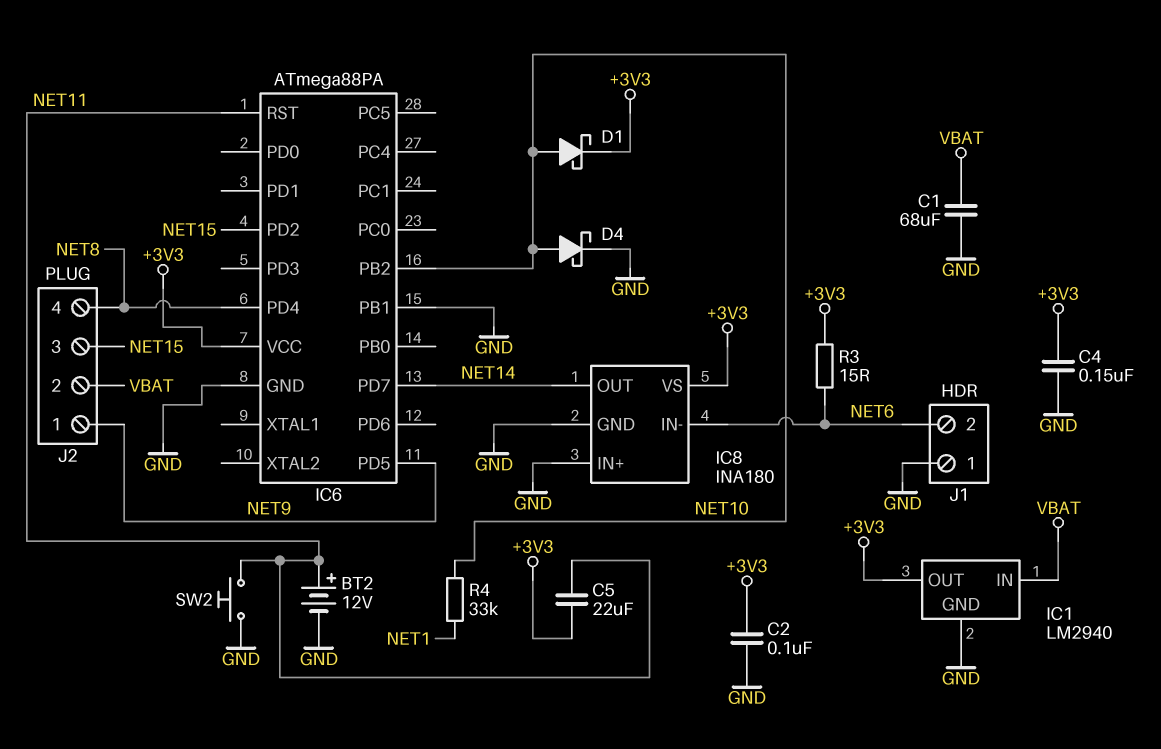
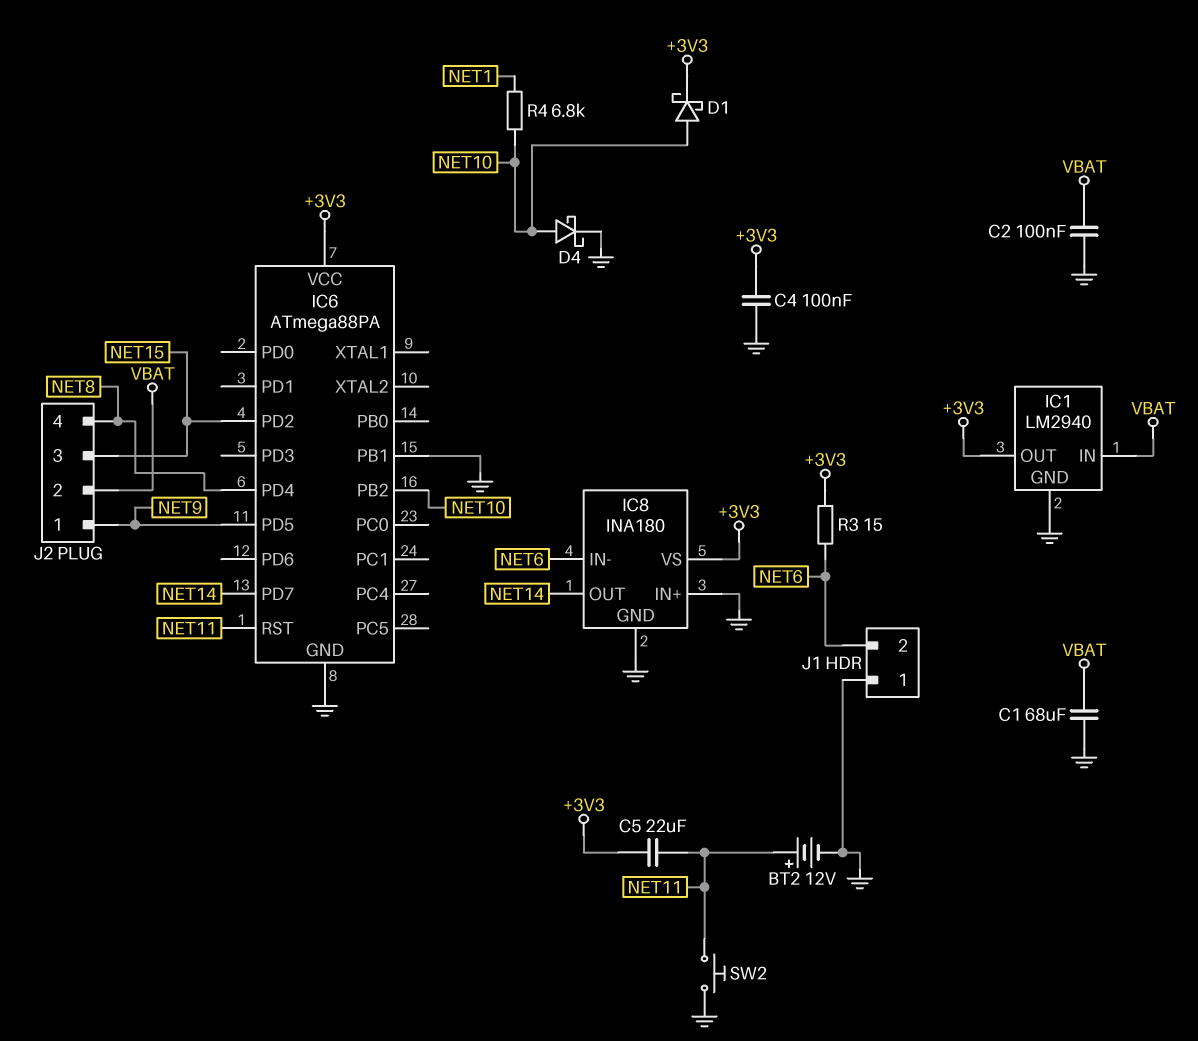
C2: 100nF (+3V3, GND) -> 100nF (GND, VBAT)
C4: 150nF (+3V3, GND) -> 100nF (+3V3, GND)
R4: 33k (NET1, NET10) -> 6.8k (NET1, NET10)

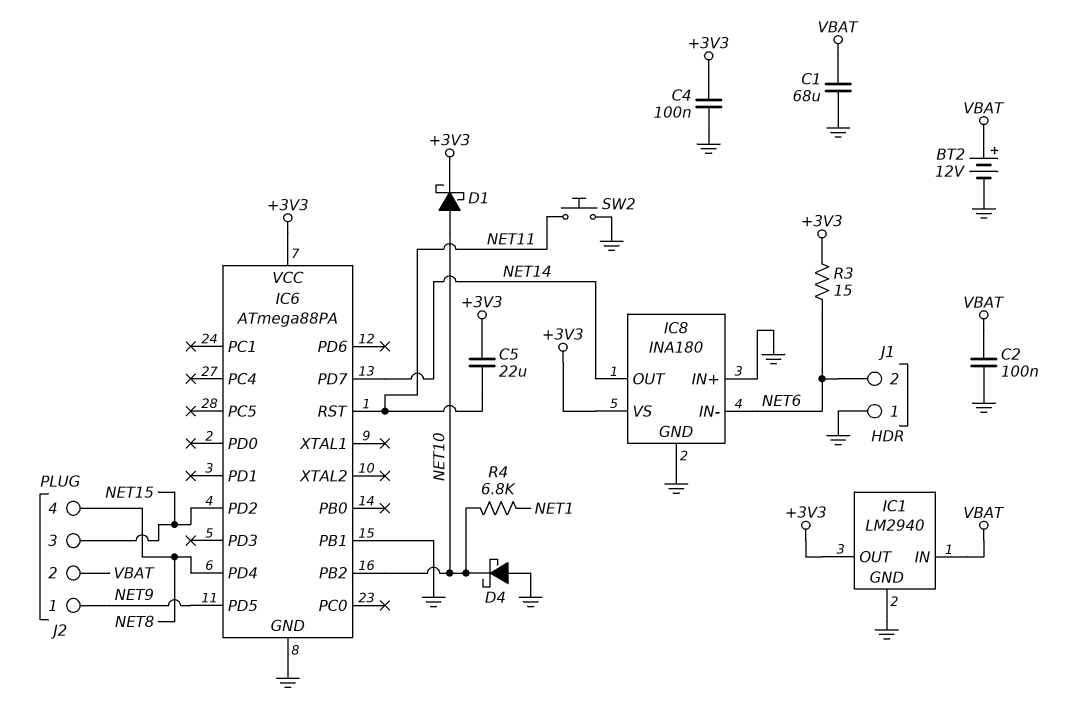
BT2: 12V (plus NET11, minus GND) -> 12V (plus VBAT, minus GND)
D4: schottky (A NET10, K GND) -> schottky (A GND, K NET10)

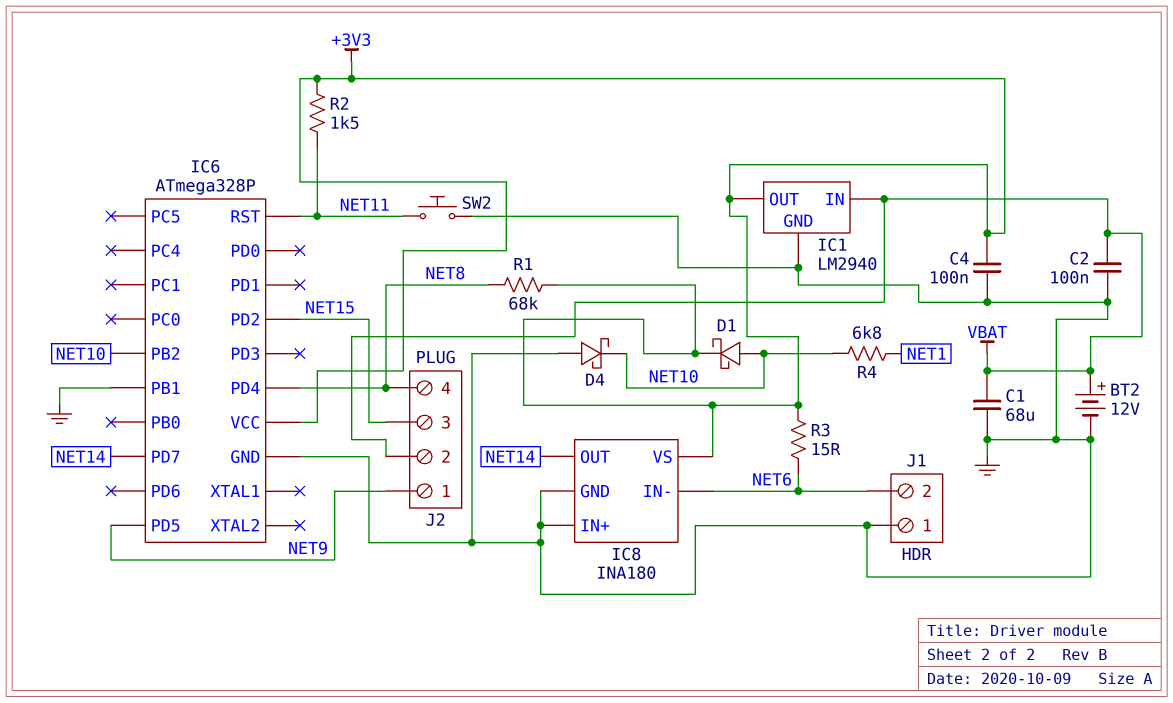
C5: 22uF (+3V3, NET11) -> none
IC6: ATmega88PA -> ATmega328P
R1: none -> 68k (+3V3, NET8)
R2: none -> 1.5k (+3V3, NET11)

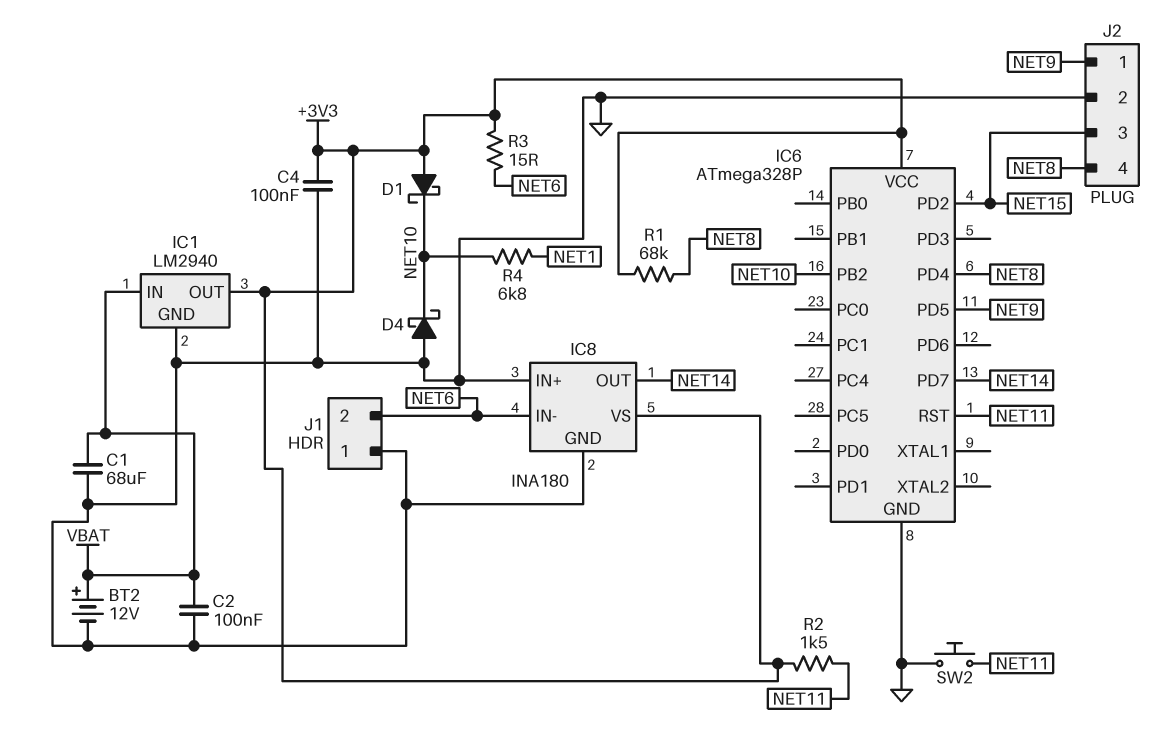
D1: schottky (A NET10, K +3V3) -> schottky (A +3V3, K NET10)
IC6 pin PB1: GND -> none
J2 pin 2: VBAT -> GND

